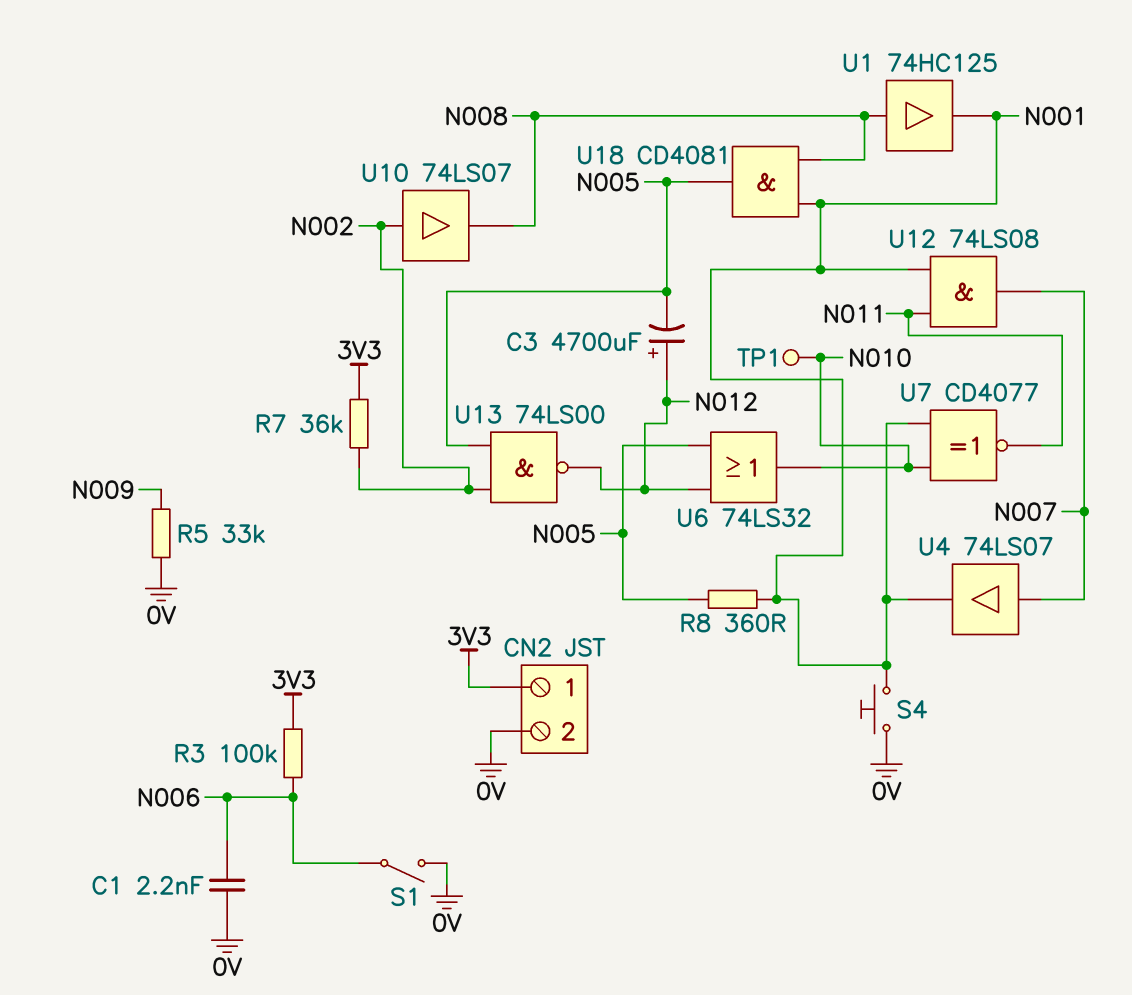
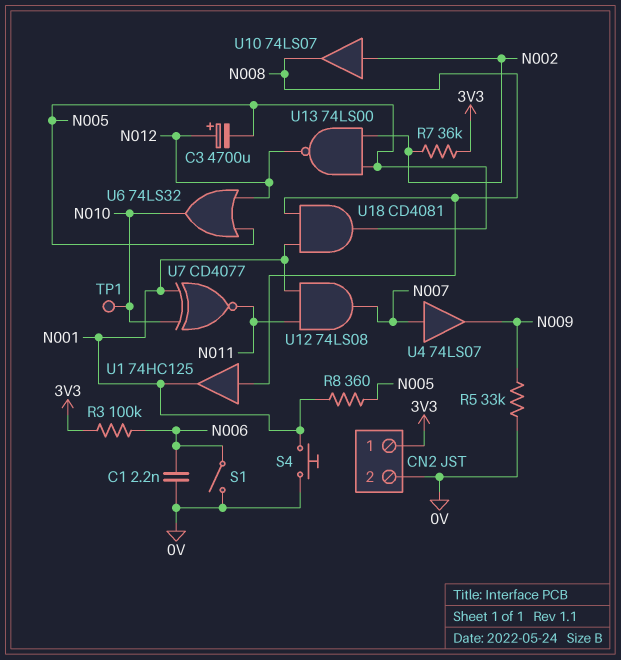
U4: buffer 74LS07 (in N007, out N001) -> buffer 74LS07 (in N007, out N009)

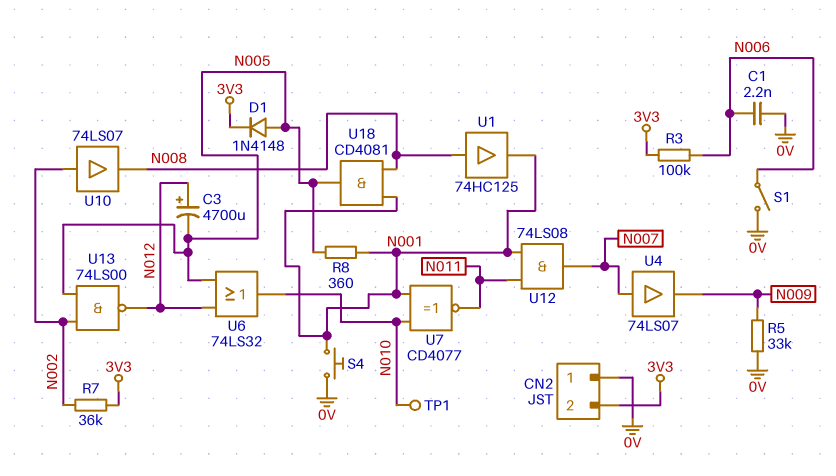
CN2 pin 1: 3V3 -> 0V
CN2 pin 2: 0V -> 3V3
D1: none -> diode 1N4148 (A N005, K 3V3)

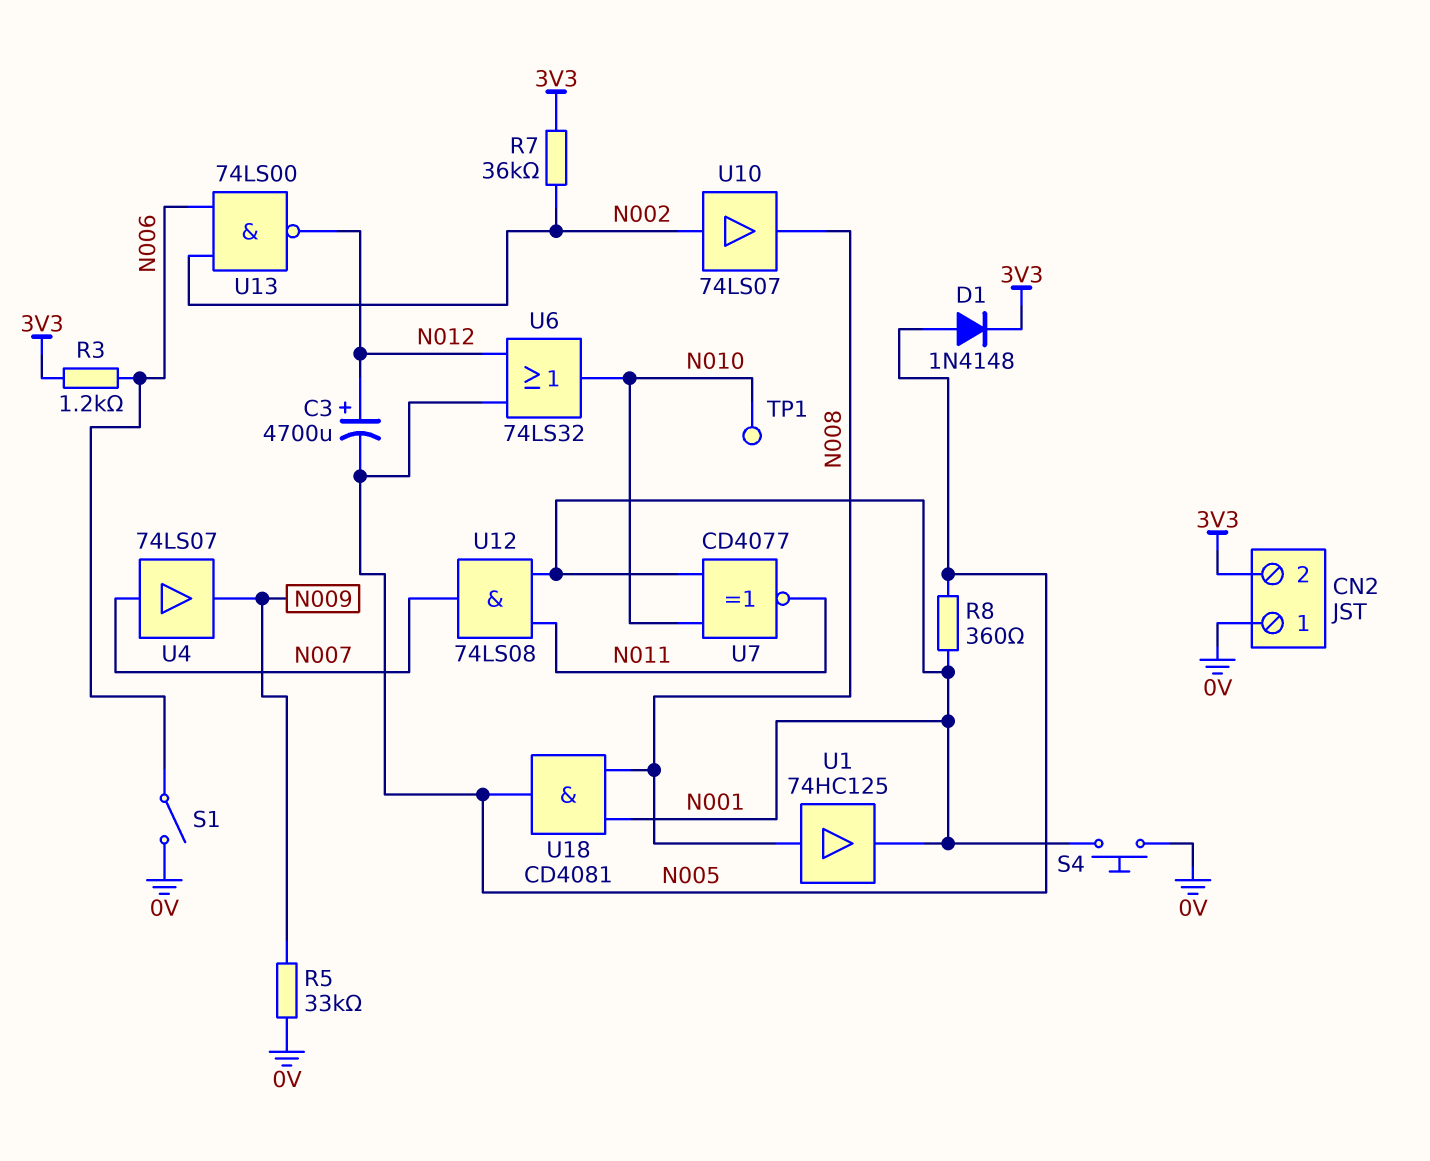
C1: 2.2nF (0V, N006) -> none
R3: 100k (3V3, N006) -> 1.2k (3V3, N006)
U13: NAND 74LS00 (in N002, in N005, out N012) -> NAND 74LS00 (in N002, in N006, out N012)

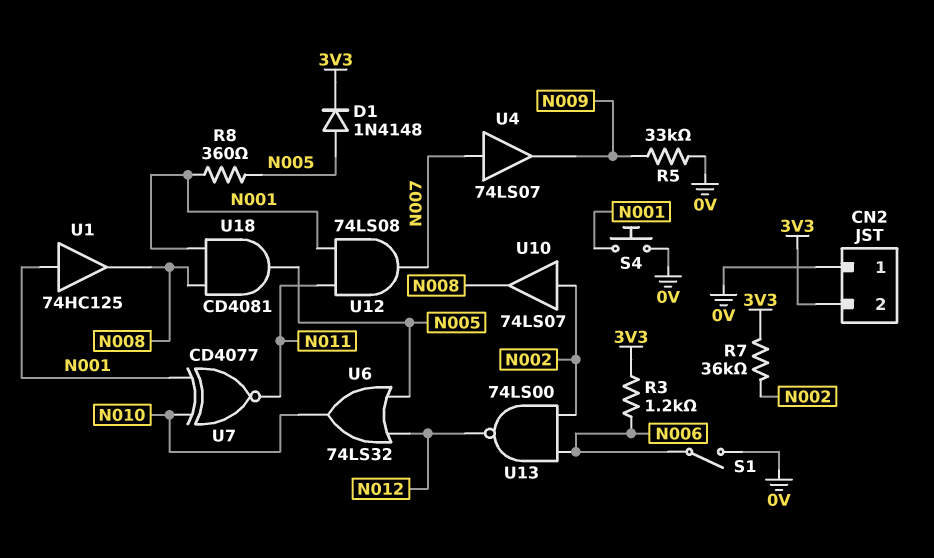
C3: 4700uF (plus N012, minus N005) -> none
TP1: test point (N010) -> none
U1: buffer 74HC125 (in N008, out N001) -> buffer 74HC125 (in N001, out N008)

